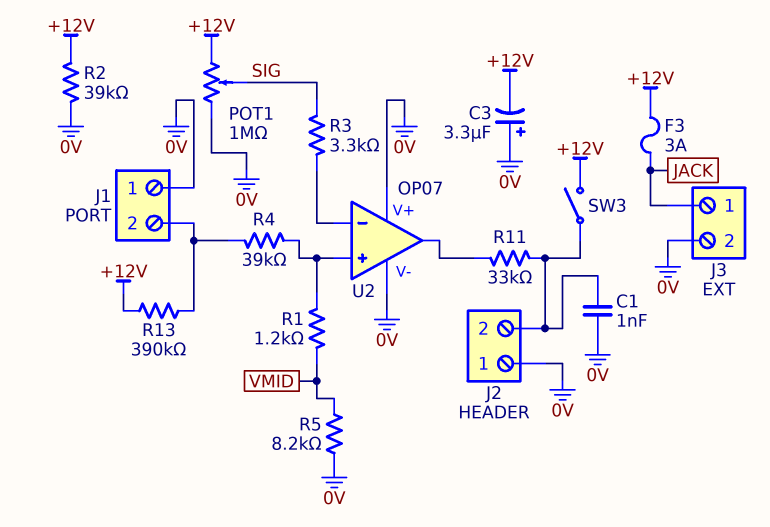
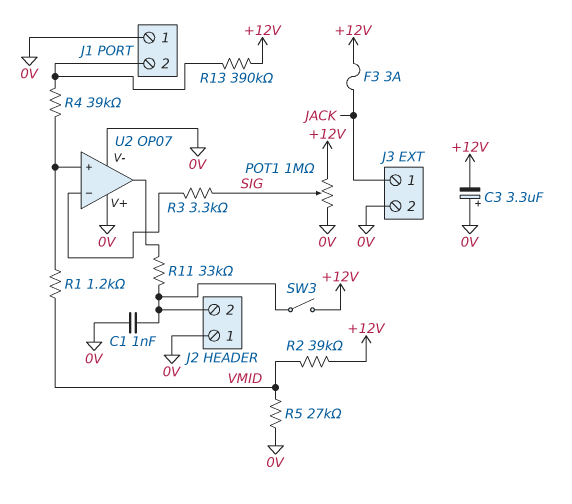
R2: 39k (+12V, 0V) -> 39k (+12V, VMID)
R5: 8.2k (0V, VMID) -> 27k (0V, VMID)

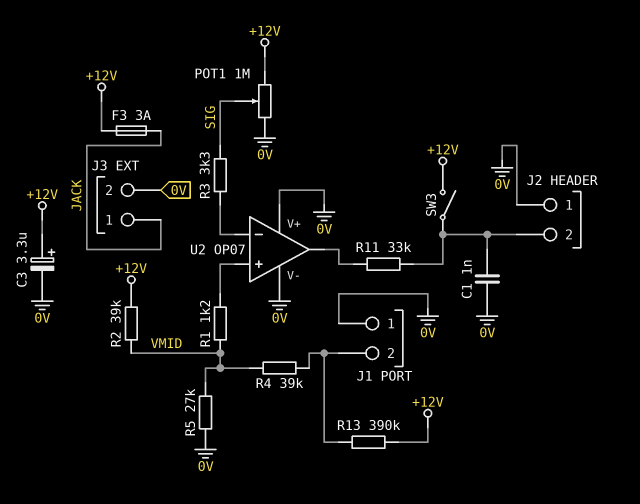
C3: 3.3uF (plus 0V, minus +12V) -> 3.3uF (plus +12V, minus 0V)
R4: 39k (J1/2, U2/in+) -> 39k (J1/2, VMID)

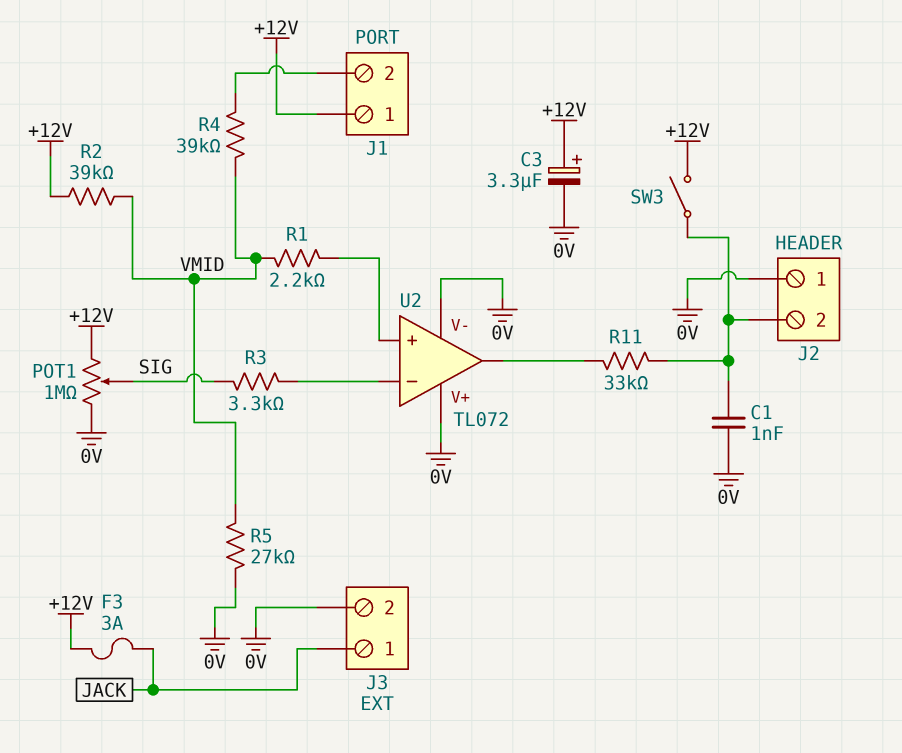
J1 pin 1: 0V -> +12V
R1: 1.2k (U2/in+, VMID) -> 2.2k (U2/in+, VMID)
R13: 390k (+12V, J1/2) -> none
U2: OP07 -> TL072

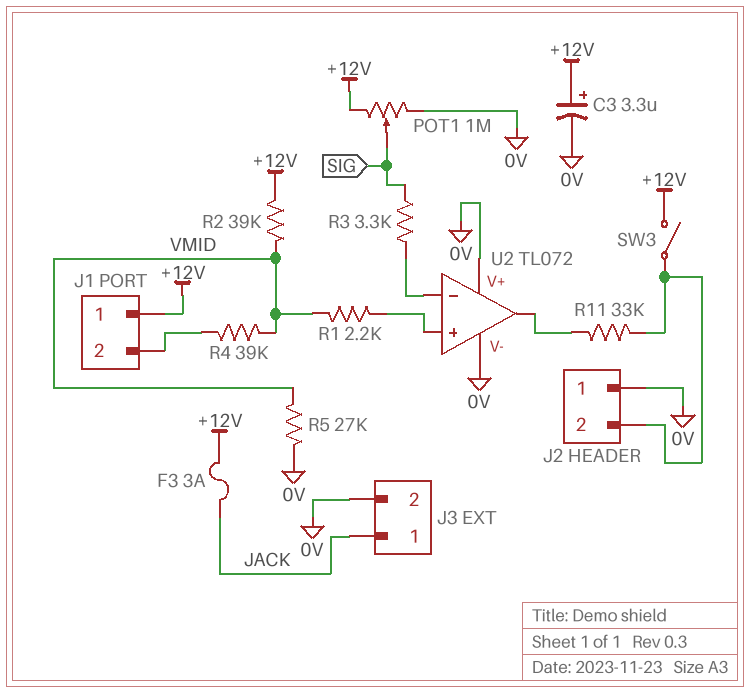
C1: 1nF (0V, J2/2) -> none

